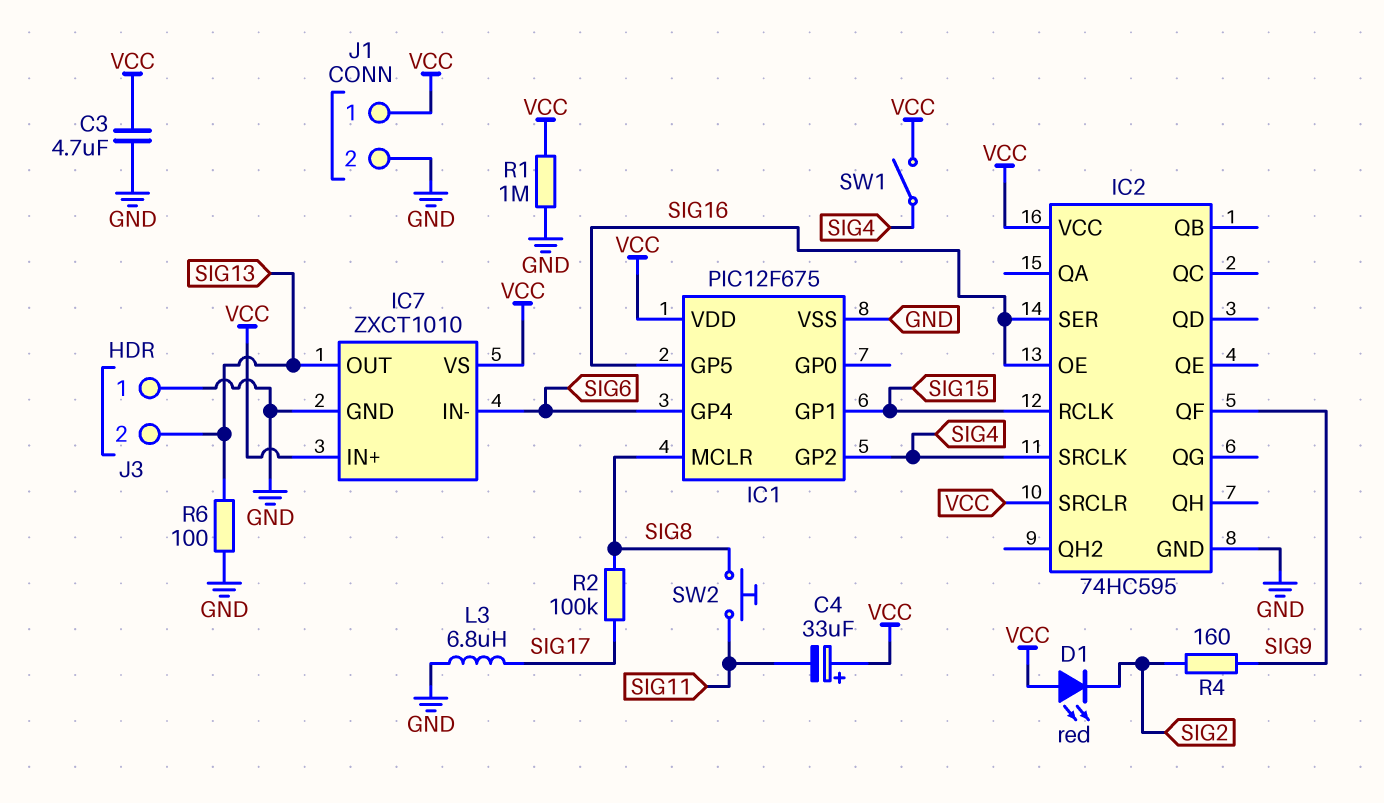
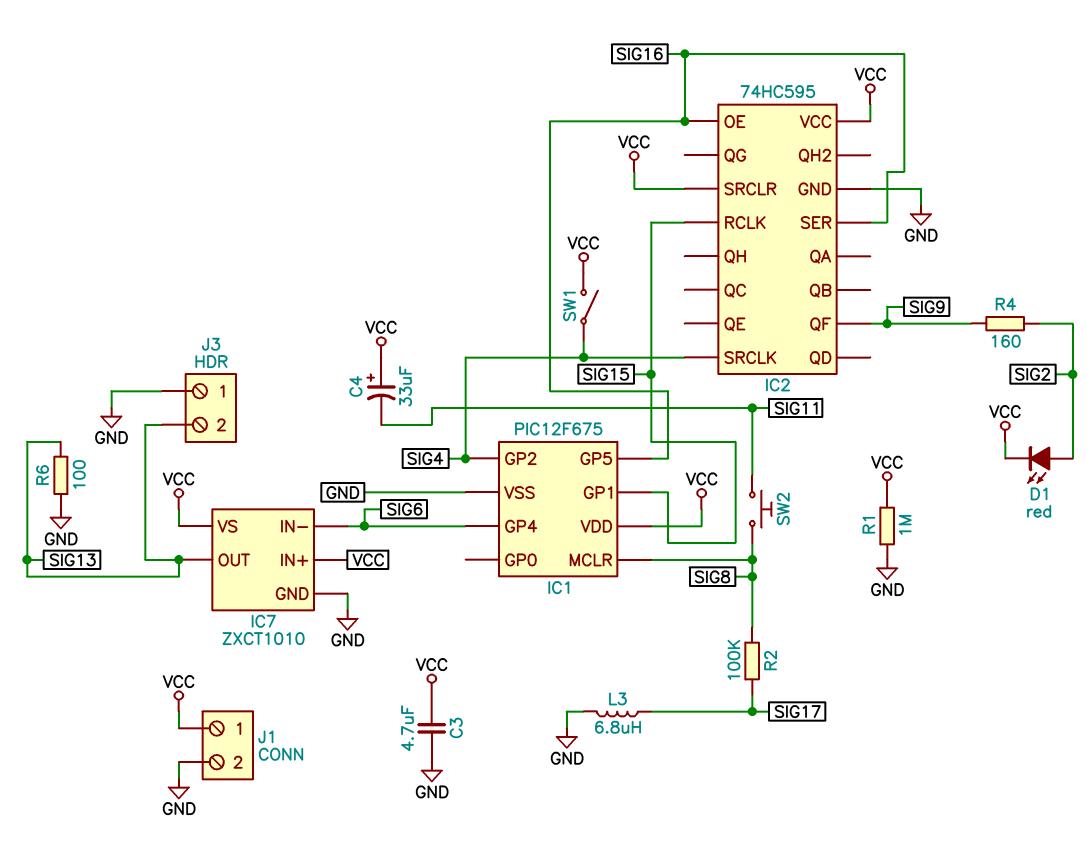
D1: LED red (A VCC, K SIG2) -> LED red (A SIG2, K VCC)

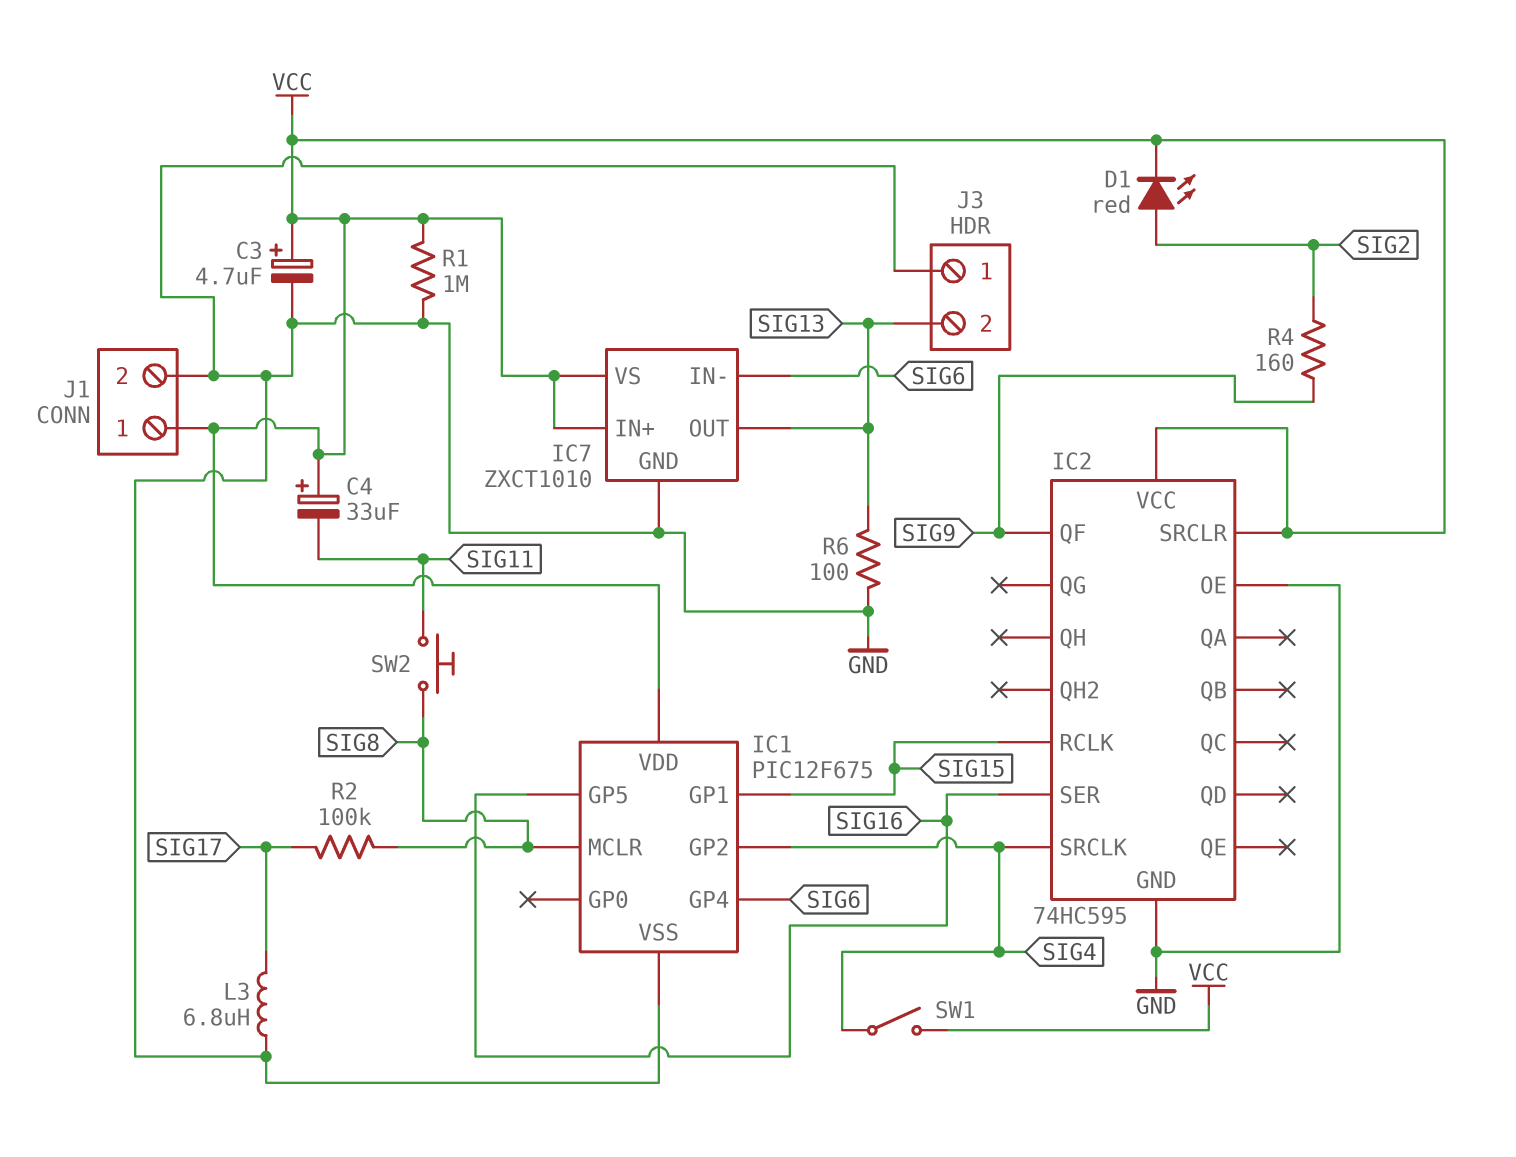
C3: 4.7uF (GND, VCC) -> 4.7uF (plus VCC, minus GND)
IC2 pin OE: SIG16 -> GND

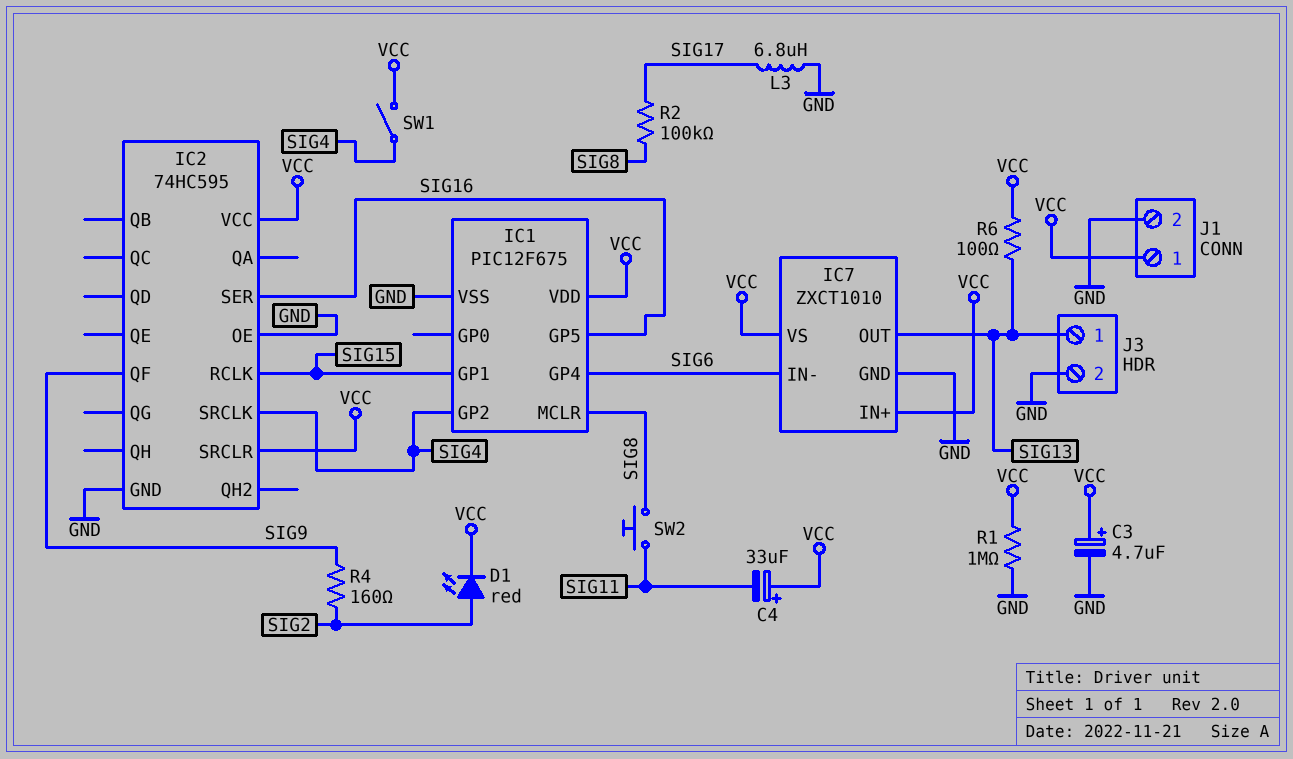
J3 pin 1: GND -> SIG13
J3 pin 2: SIG13 -> GND
R6: 100 (GND, SIG13) -> 100 (SIG13, VCC)

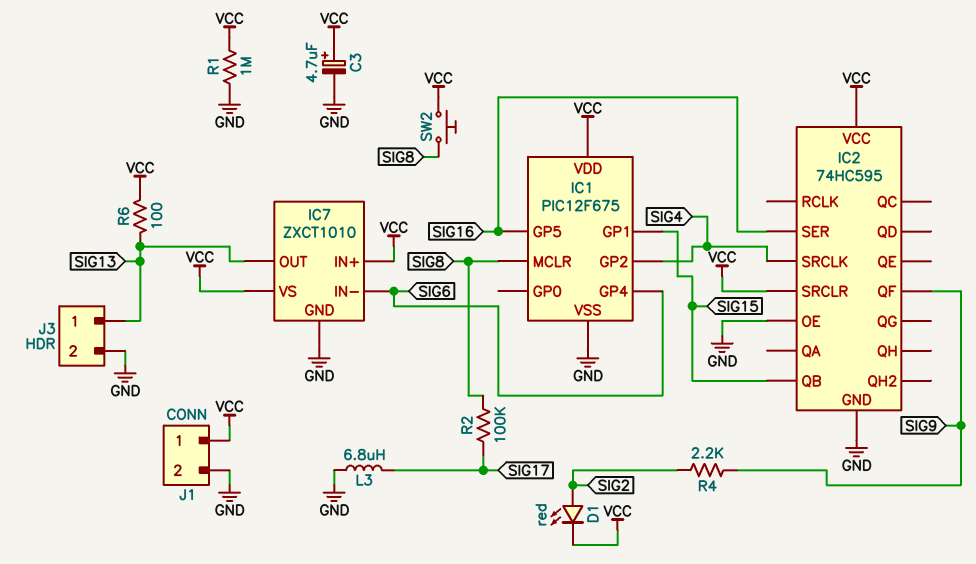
C4: 33uF (plus VCC, minus SIG11) -> none
IC2 pin QB: none -> SIG15
IC2 pin RCLK: SIG15 -> none
R4: 160 (SIG2, SIG9) -> 2.2k (SIG2, SIG9)
SW1: switch (SIG4, VCC) -> none
SW2: button (SIG8, SIG11) -> button (SIG8, VCC)

